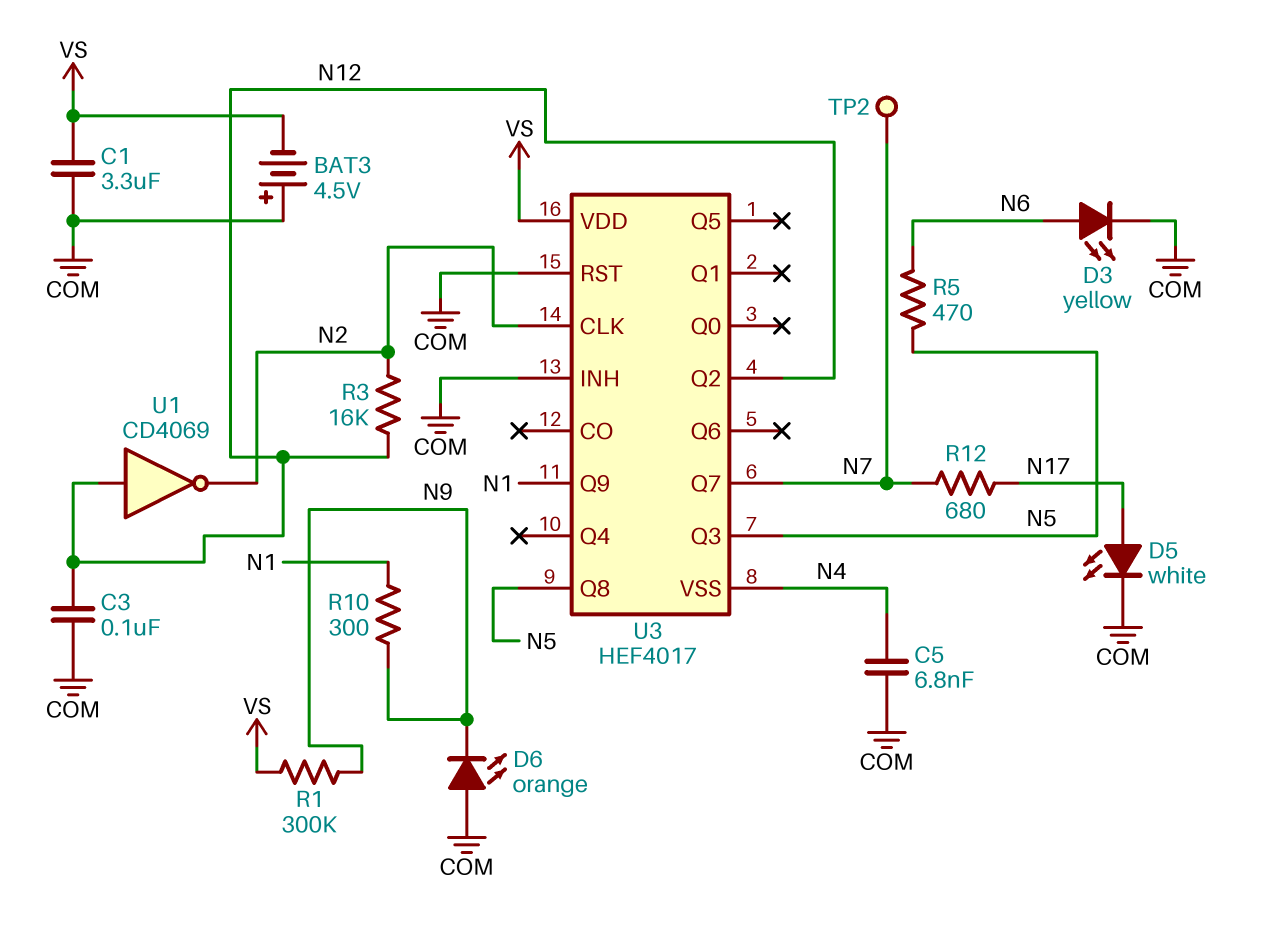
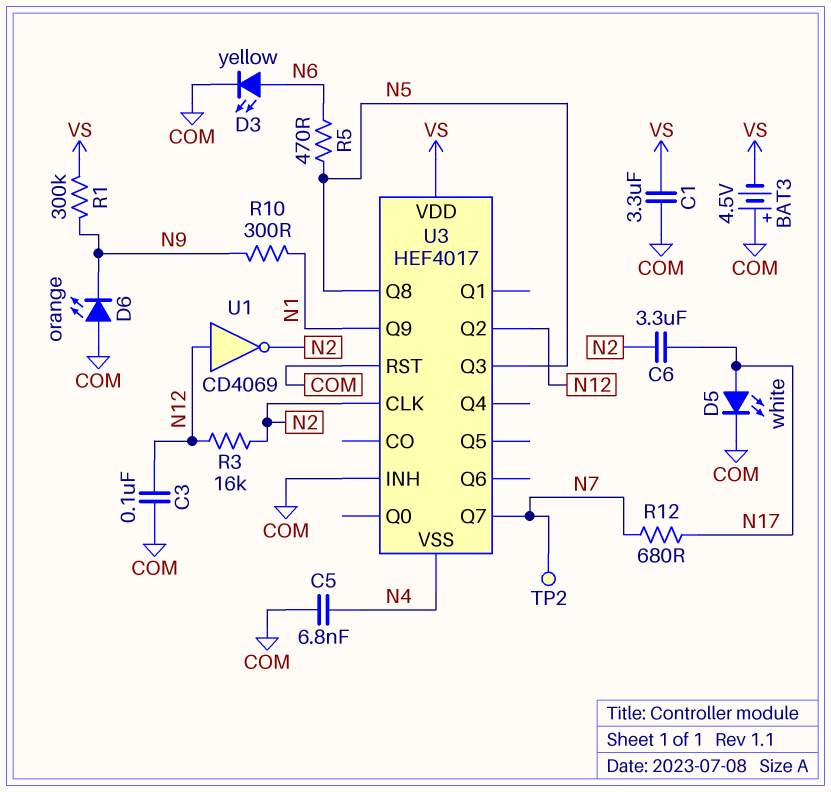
C6: none -> 3.3uF (N2, N17)

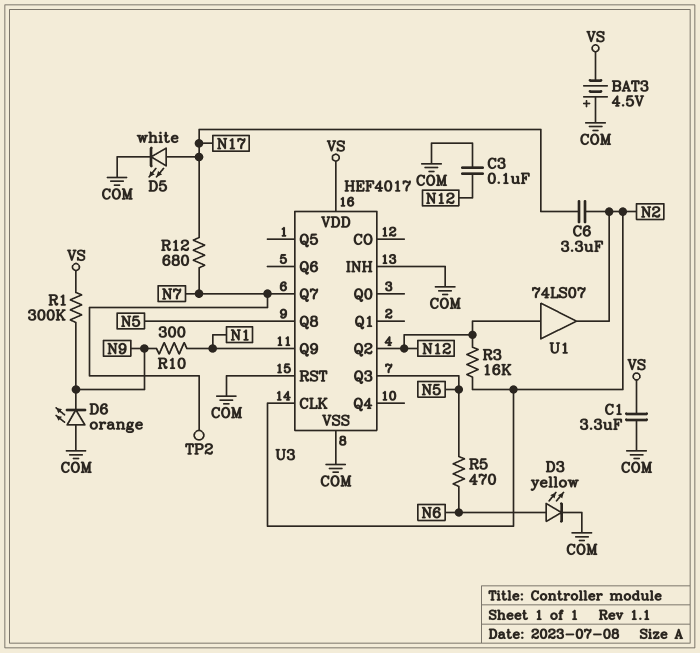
C5: 6.8nF (COM, N4) -> none
U1: NOT CD4069 (in N12, out N2) -> buffer 74LS07 (in N12, out N2)
U3 pin VSS: N4 -> COM

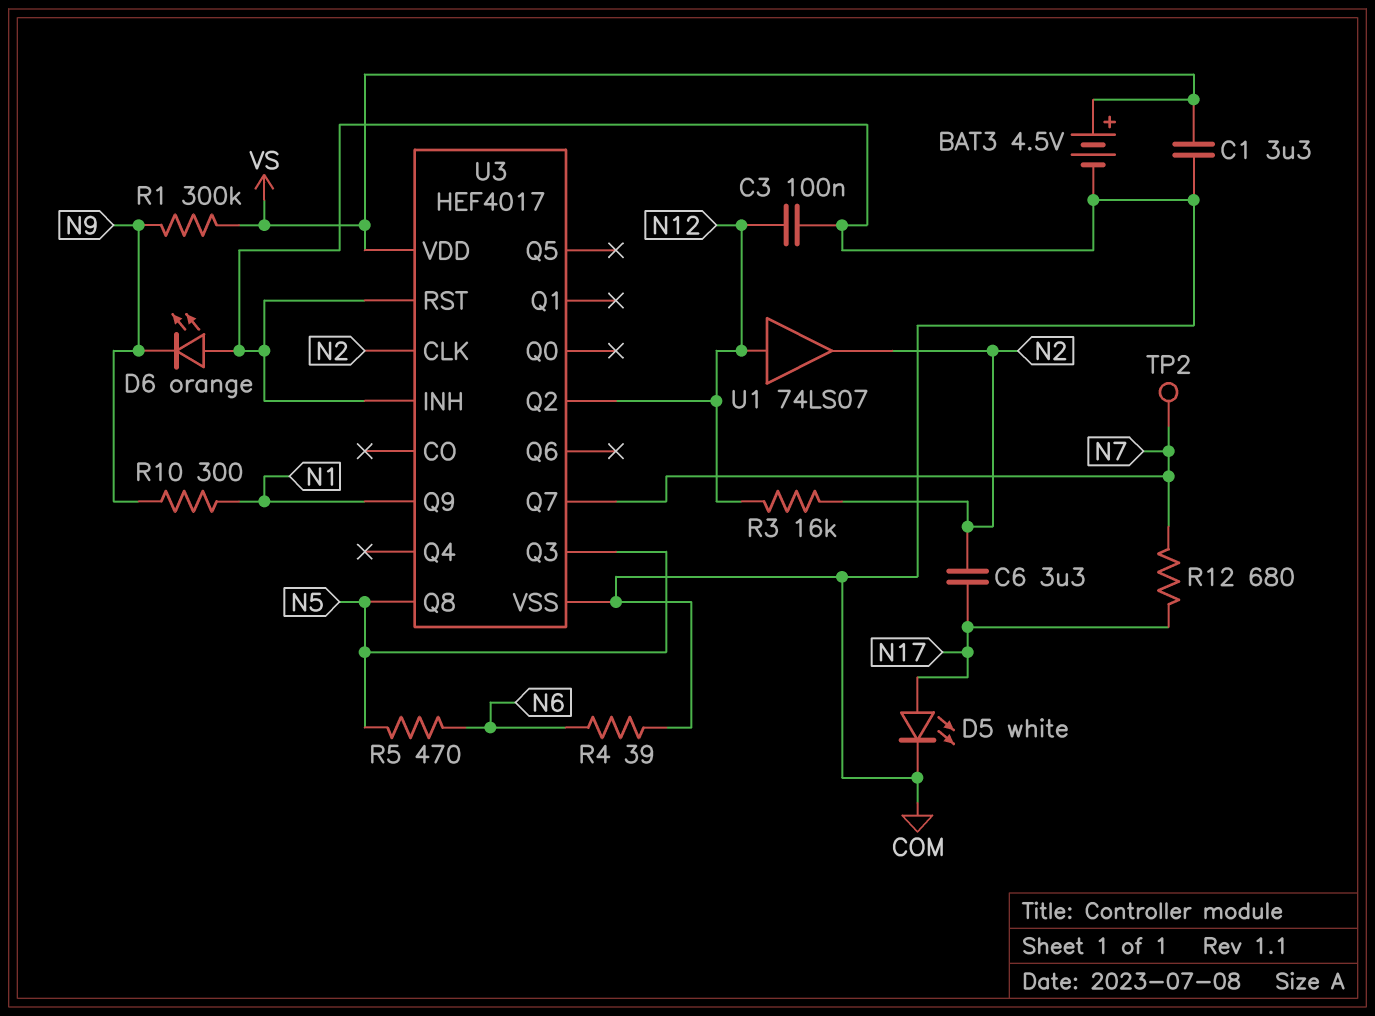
BAT3: 4.5V (plus COM, minus VS) -> 4.5V (plus VS, minus COM)
D3: LED yellow (A N6, K COM) -> none
R4: none -> 39 (COM, N6)

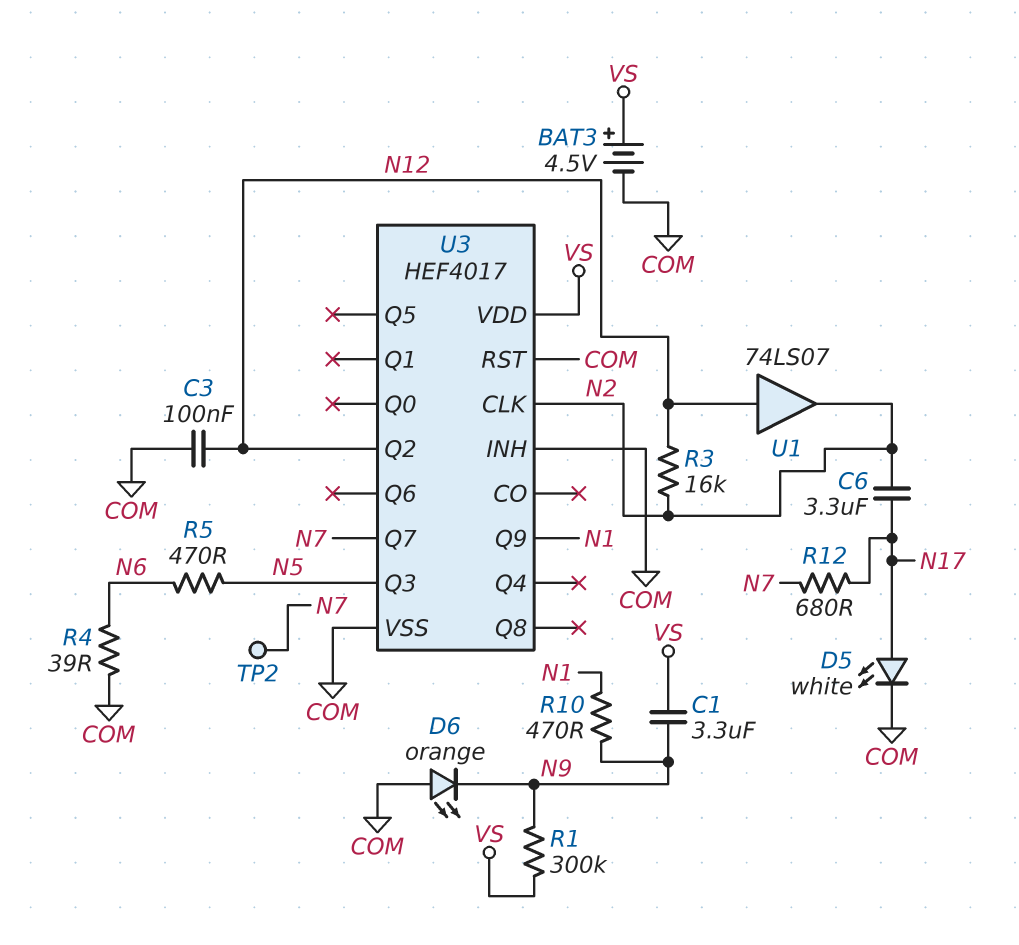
C1: 3.3uF (COM, VS) -> 3.3uF (N9, VS)
R10: 300 (N1, N9) -> 470 (N1, N9)
U3 pin Q8: N5 -> none

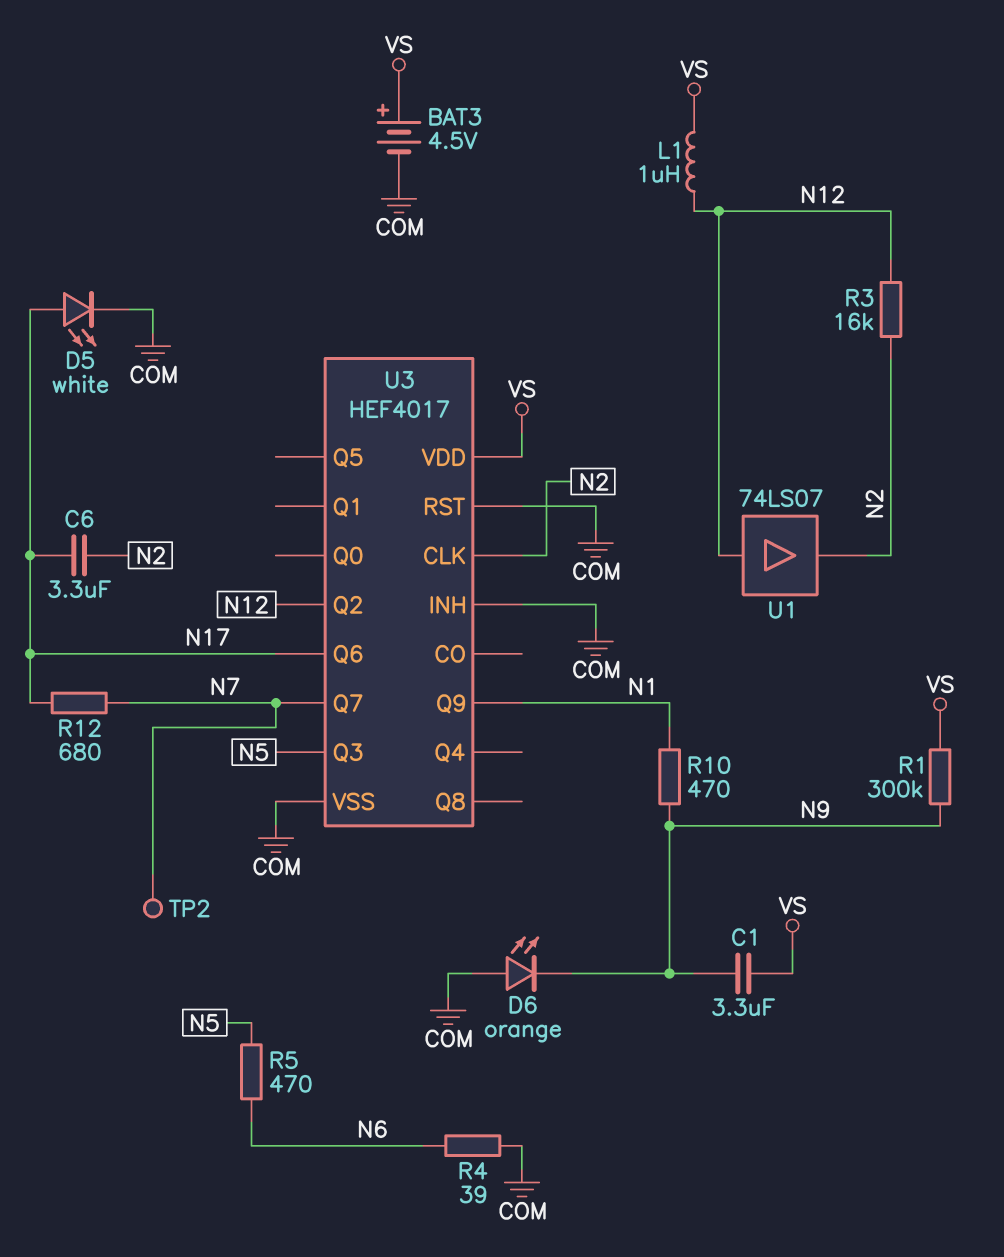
C3: 100nF (COM, N12) -> none
L1: none -> 1uH (N12, VS)
U3 pin Q6: none -> N17

